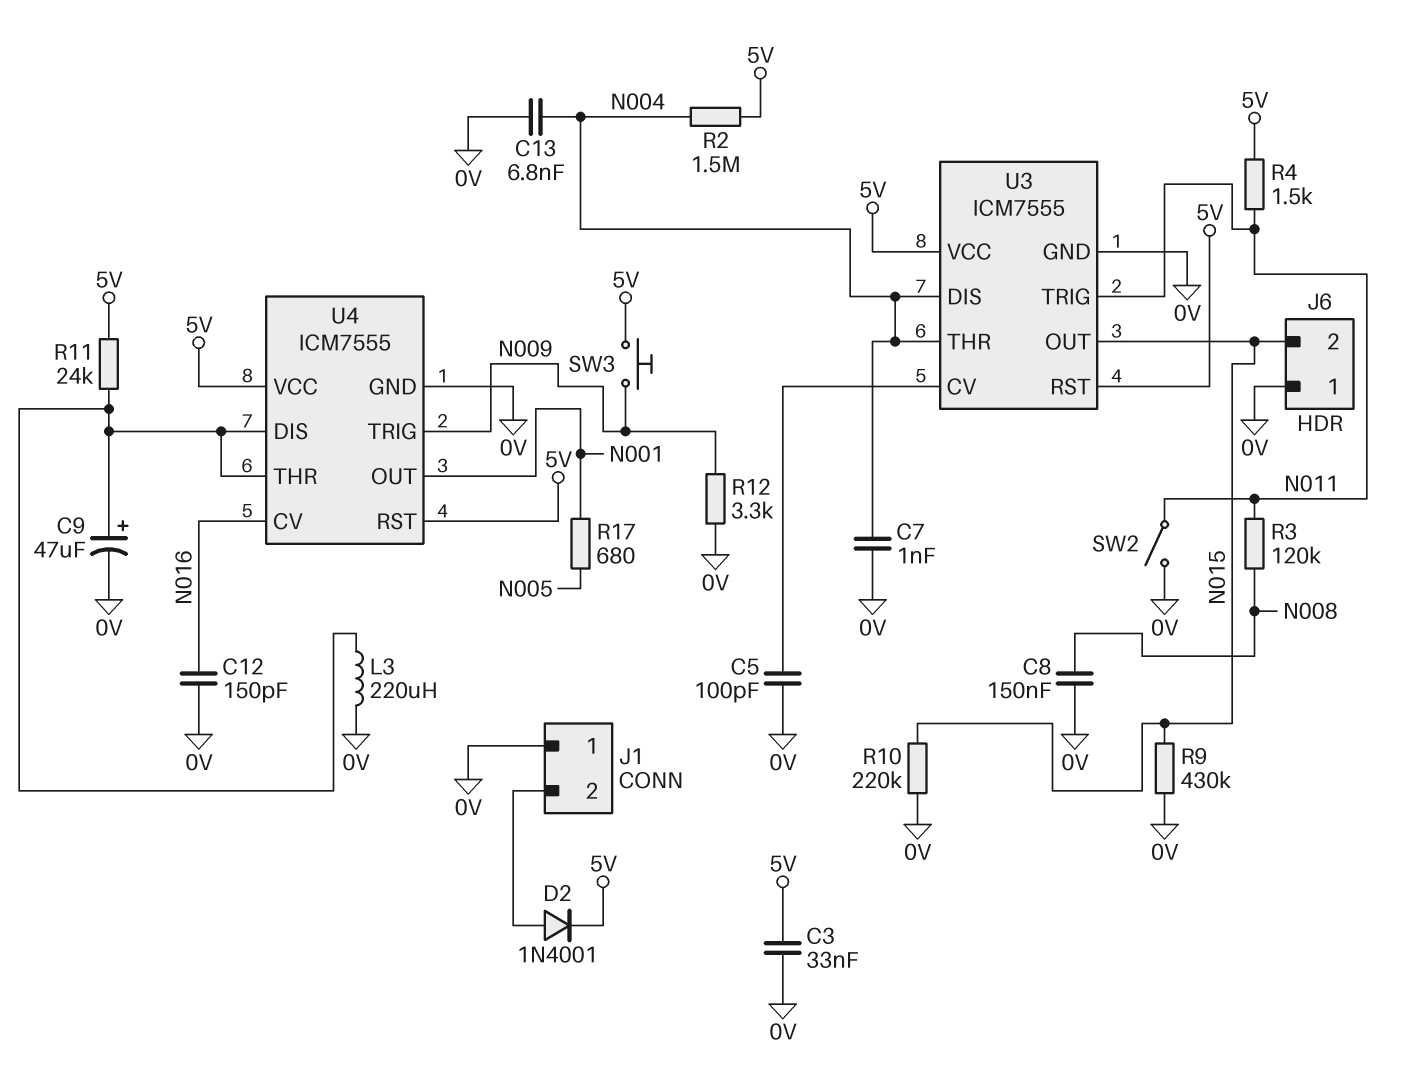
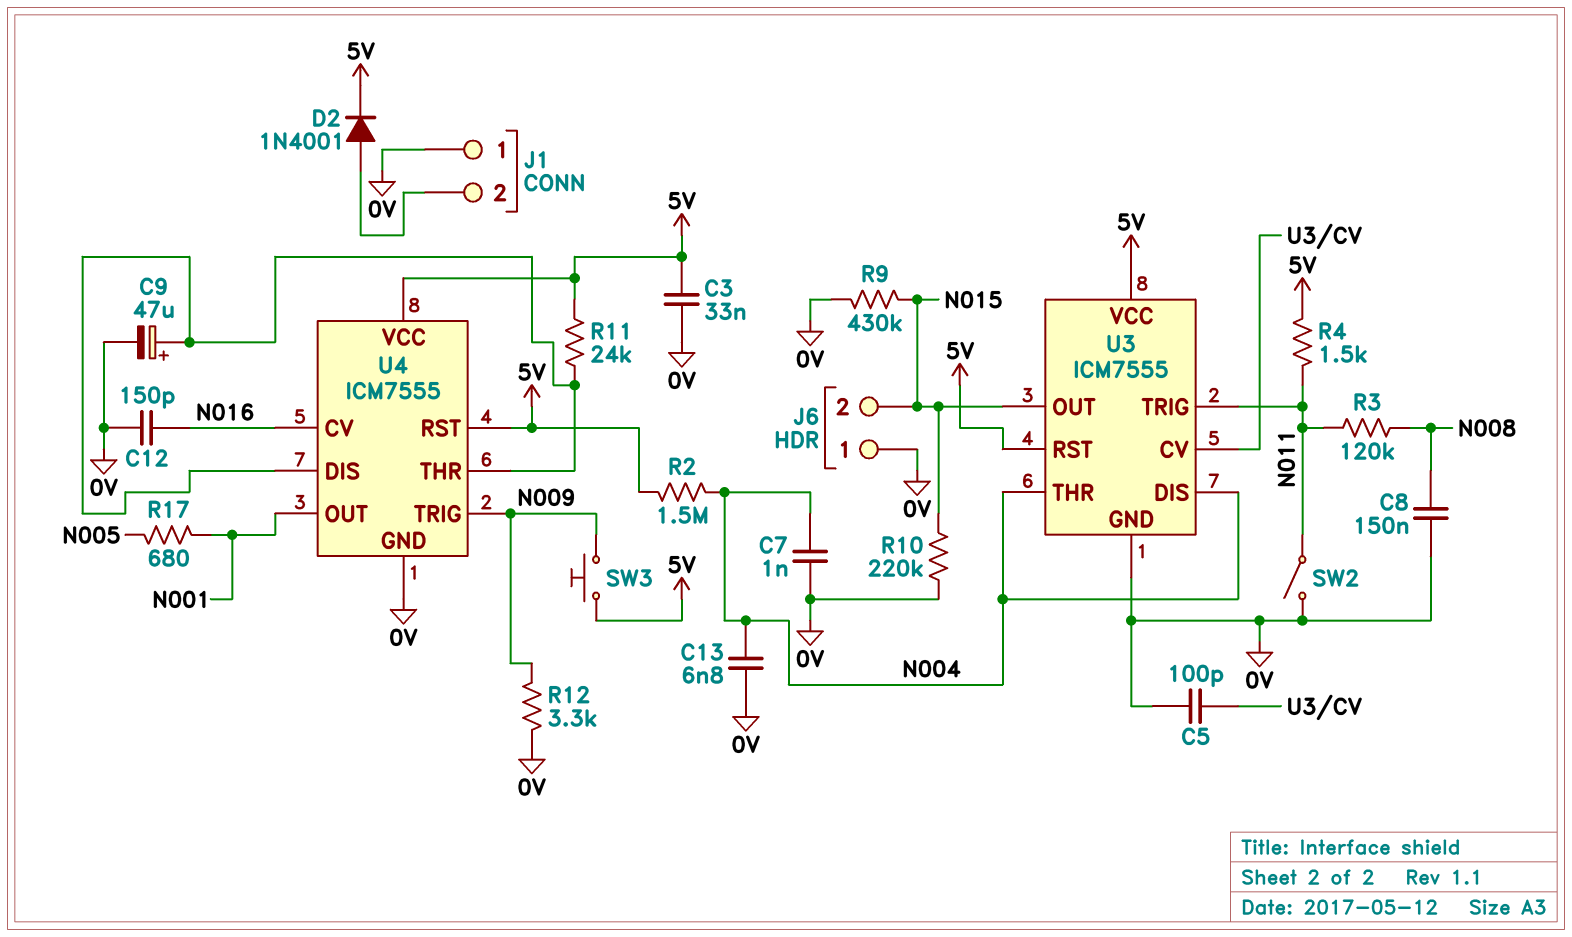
L3: 220uH (0V, U4/DIS) -> none

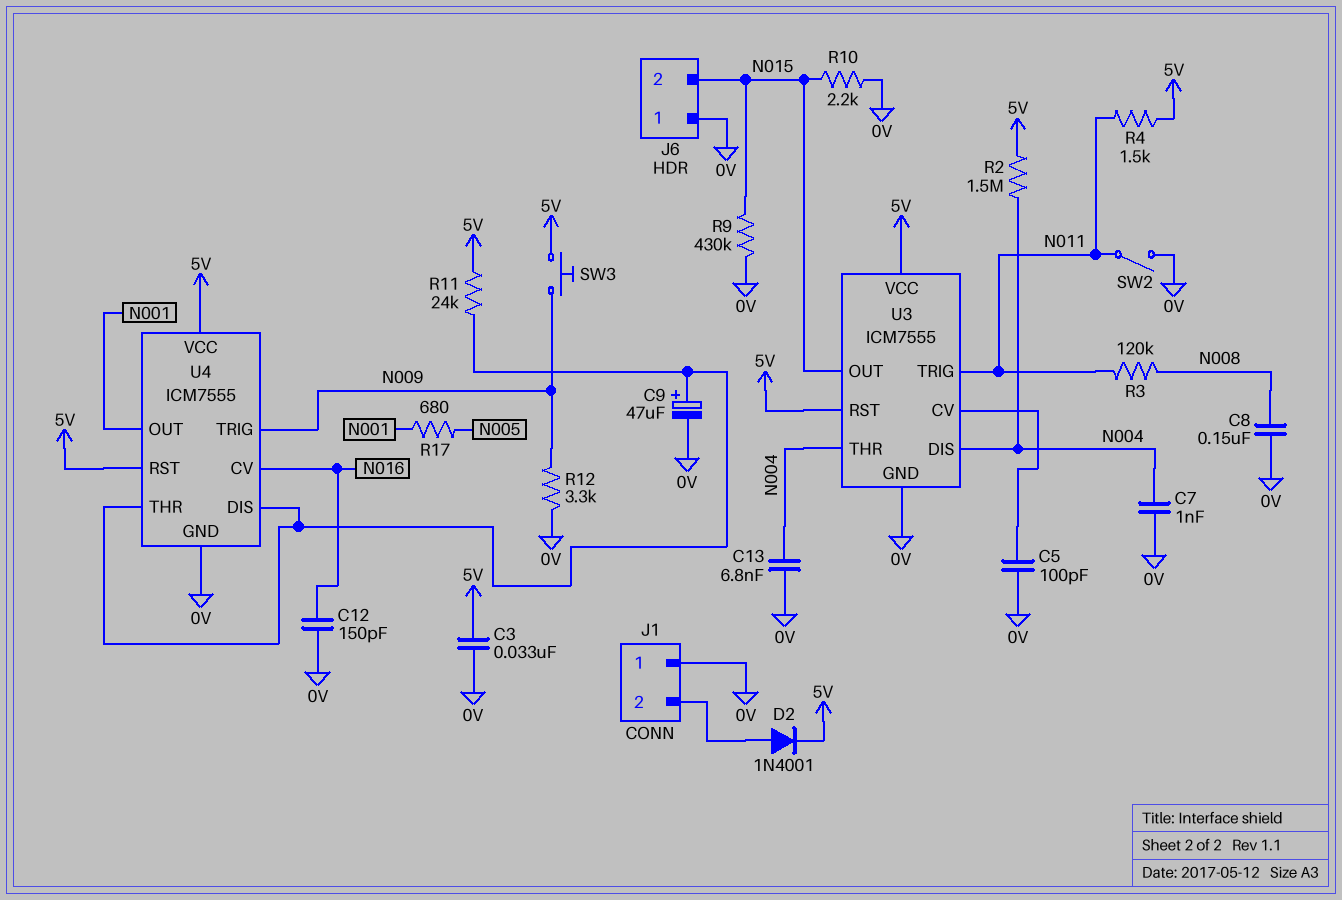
R10: 220k (0V, N015) -> 2.2k (0V, N015)

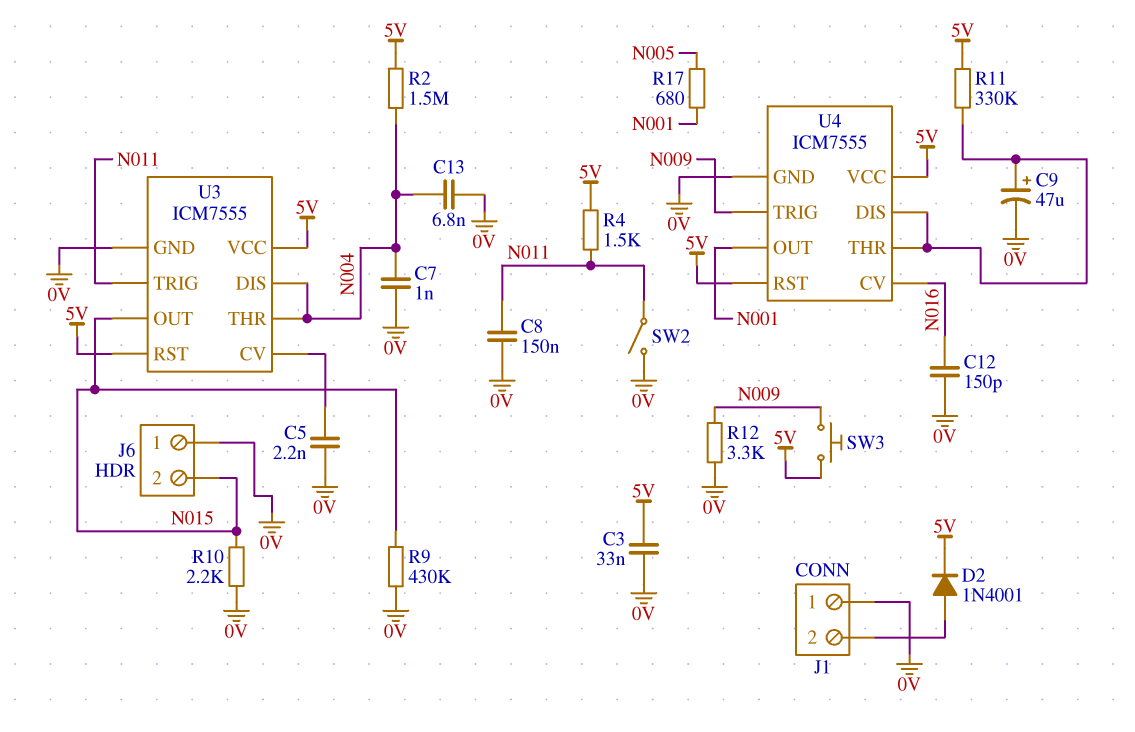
C5: 100pF (0V, U3/CV) -> 2.2nF (0V, U3/CV)
C8: 150nF (0V, N008) -> 150nF (0V, N011)
R3: 120k (N008, N011) -> none
R11: 24k (5V, U4/DIS) -> 330k (5V, U4/DIS)

